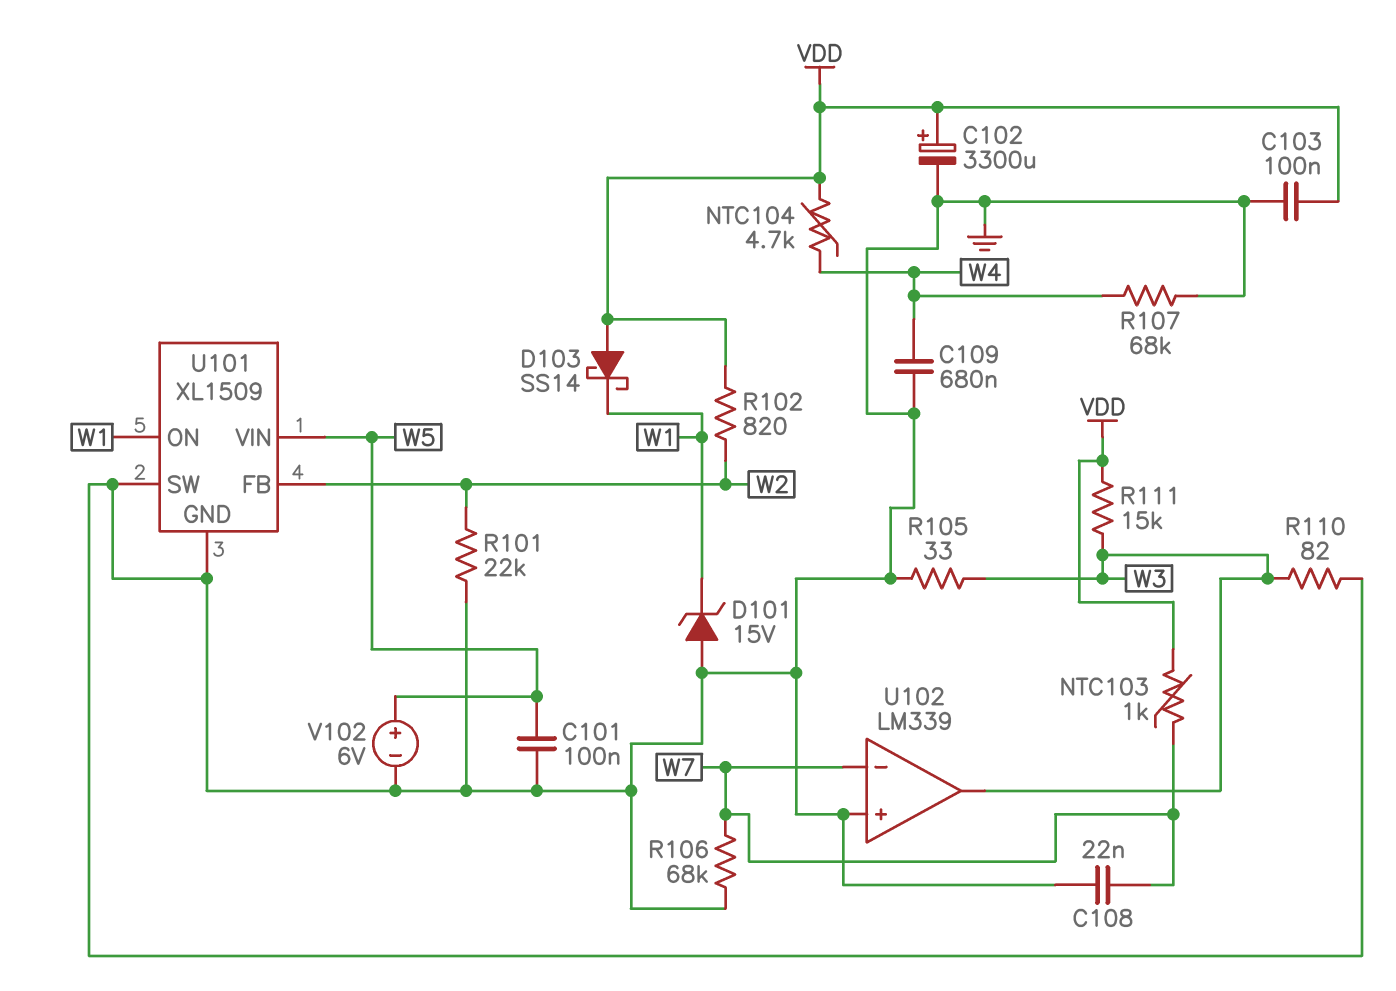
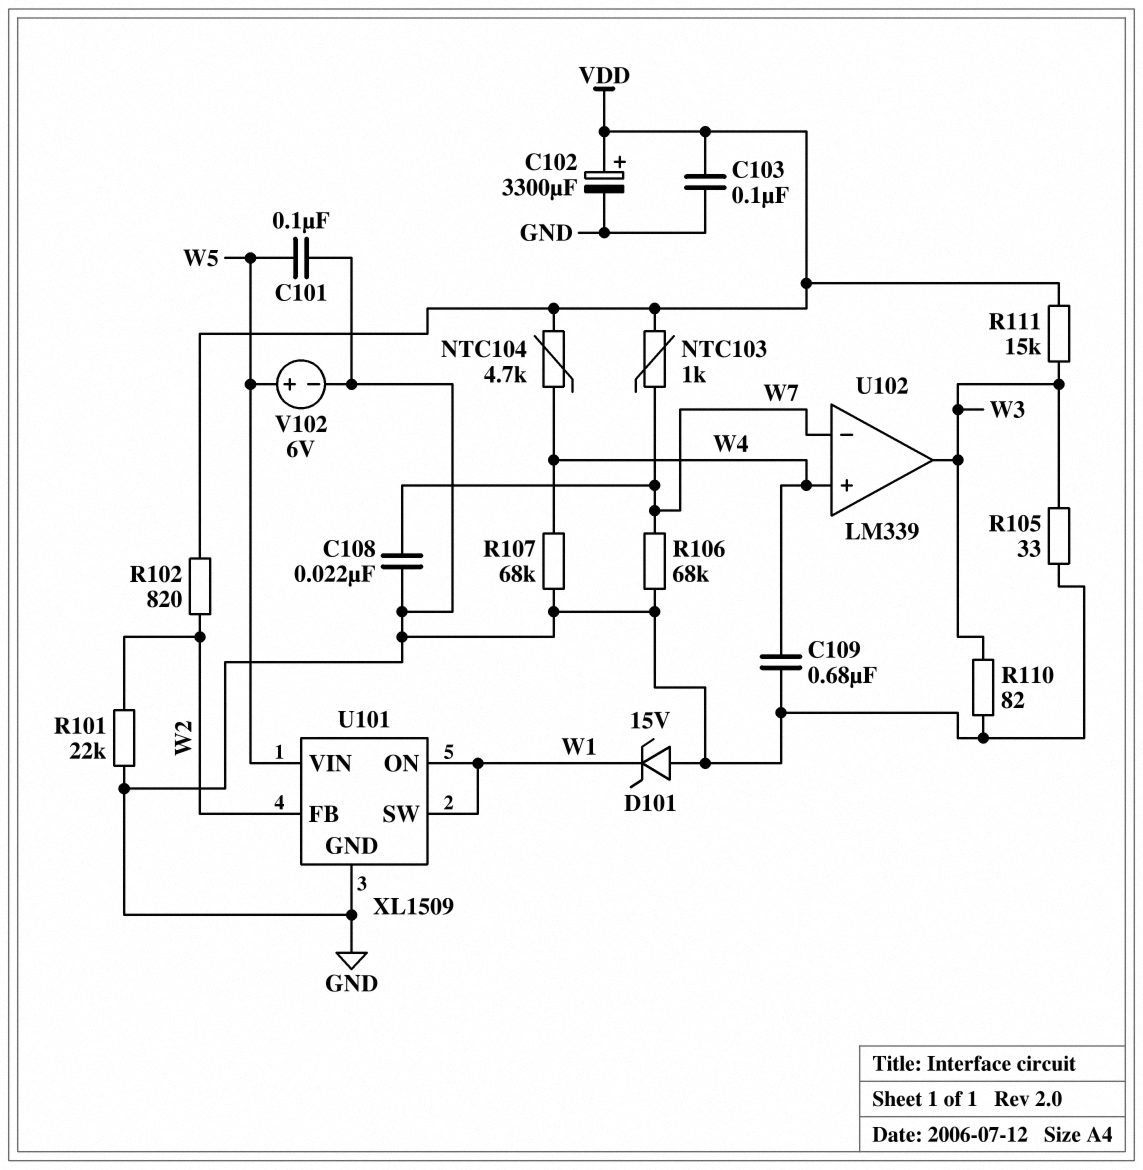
D103: schottky SS14 (A VDD, K W1) -> none
U101 pin SW: GND -> W1
U102 pin in+: GND -> W4

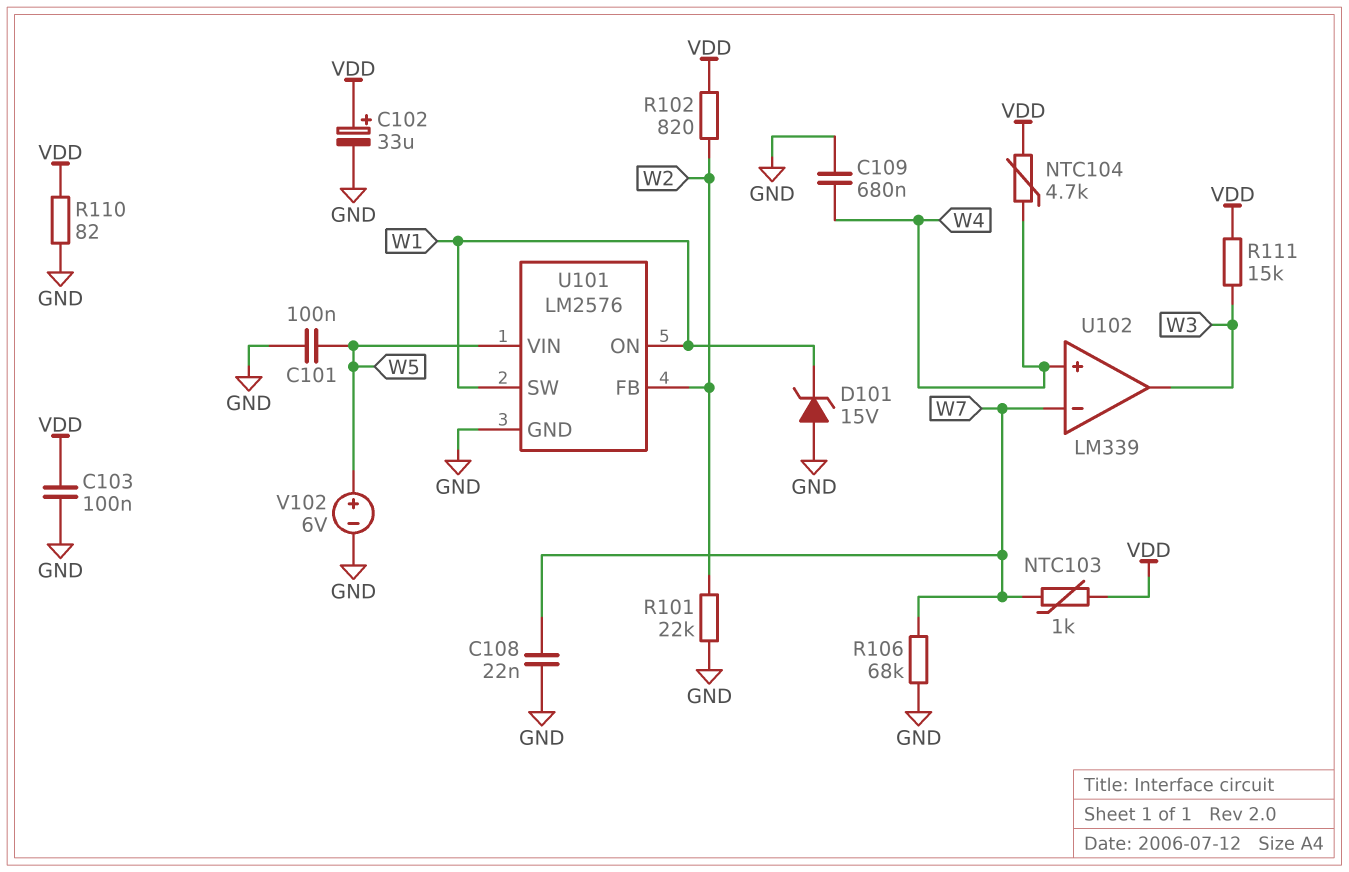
C102: 3300uF (plus VDD, minus GND) -> 33uF (plus VDD, minus GND)
R105: 33 (GND, W3) -> none
R107: 68k (GND, W4) -> none
R110: 82 (GND, W3) -> 82 (GND, VDD)
U101: XL1509 -> LM2576

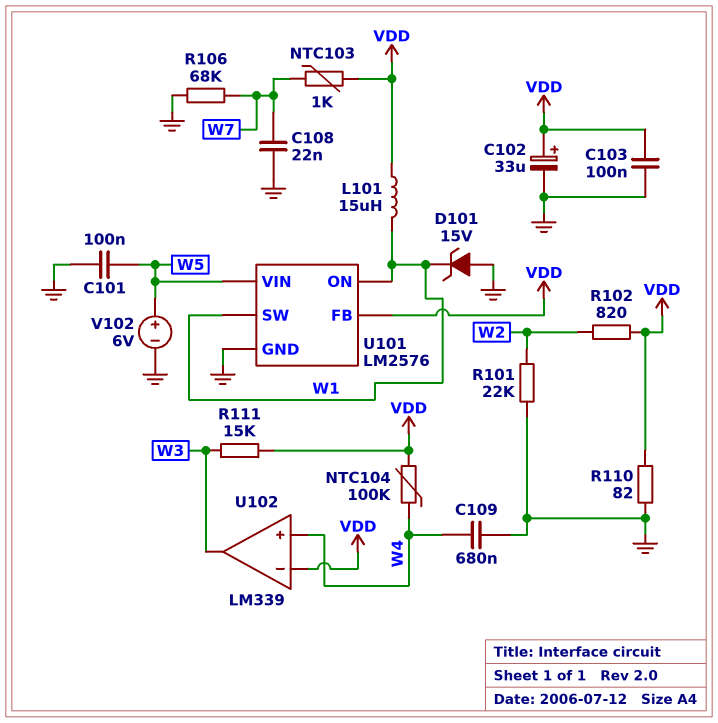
L101: none -> 15uH (VDD, W1)
NTC104: 4.7k (VDD, W4) -> 100k (VDD, W4)
U101 pin FB: W2 -> VDD
U102 pin in-: W7 -> VDD

